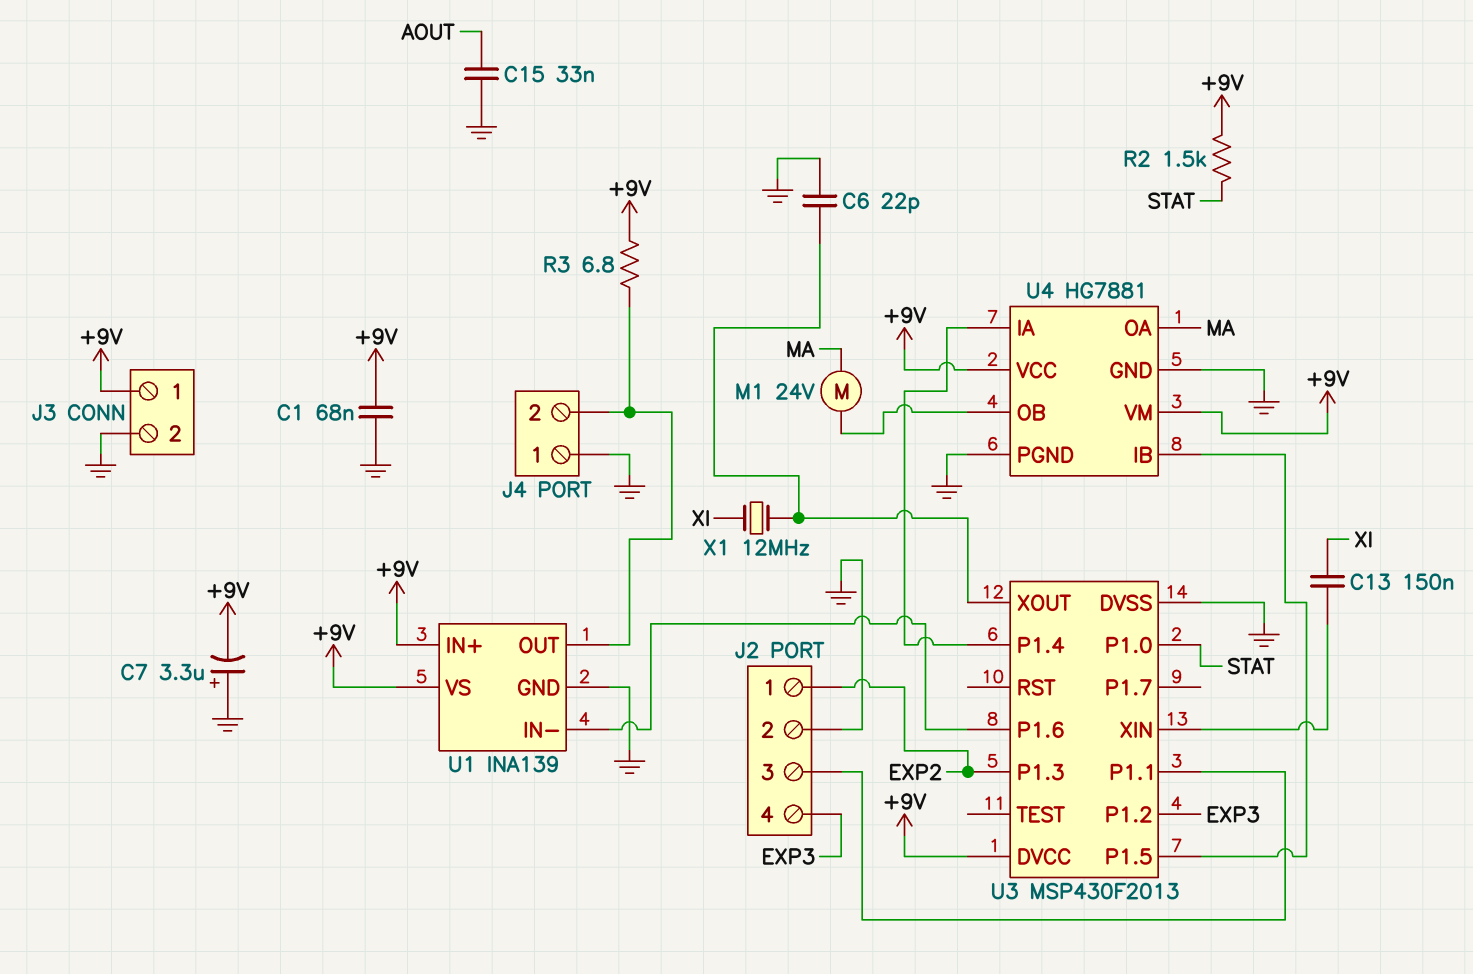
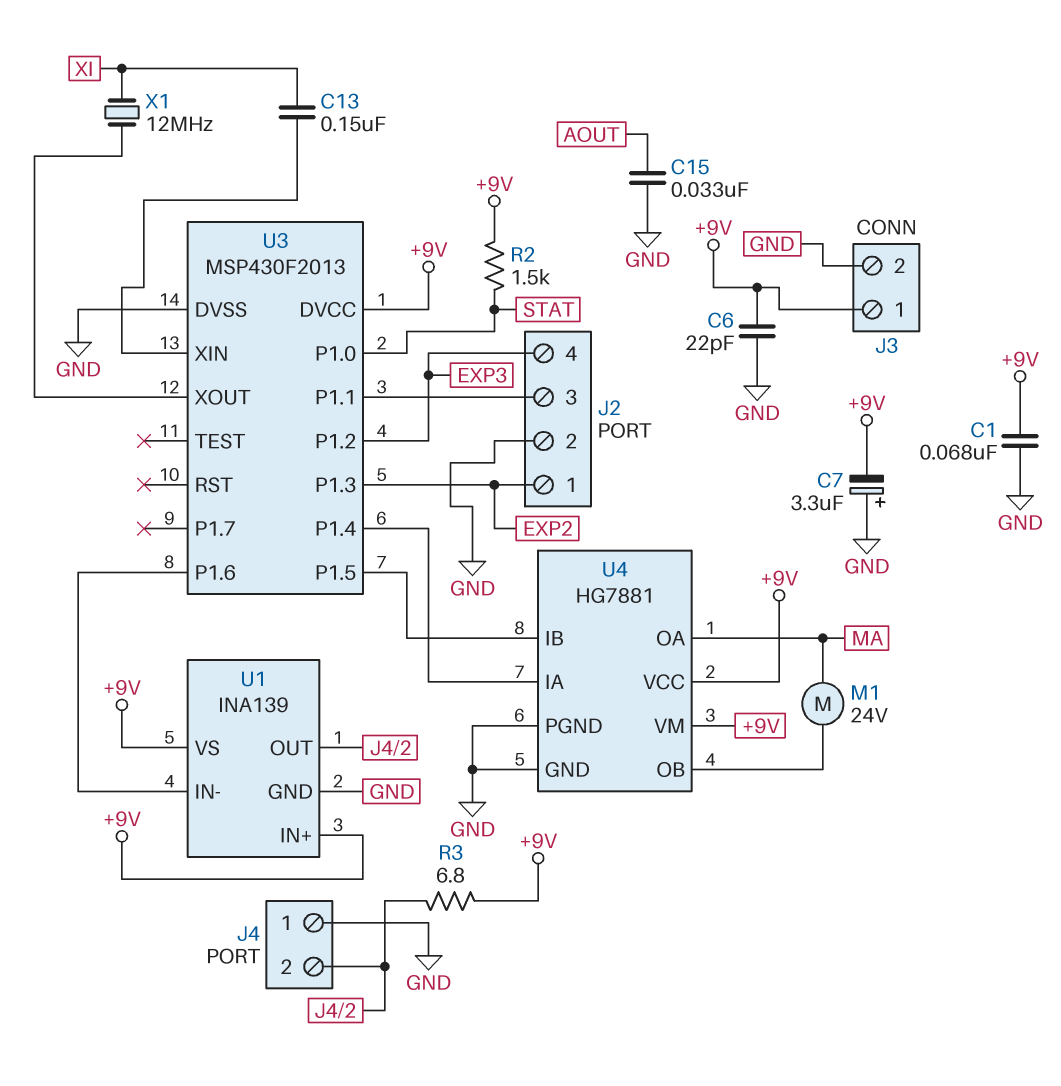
C6: 22pF (GND, U3/XOUT) -> 22pF (+9V, GND)

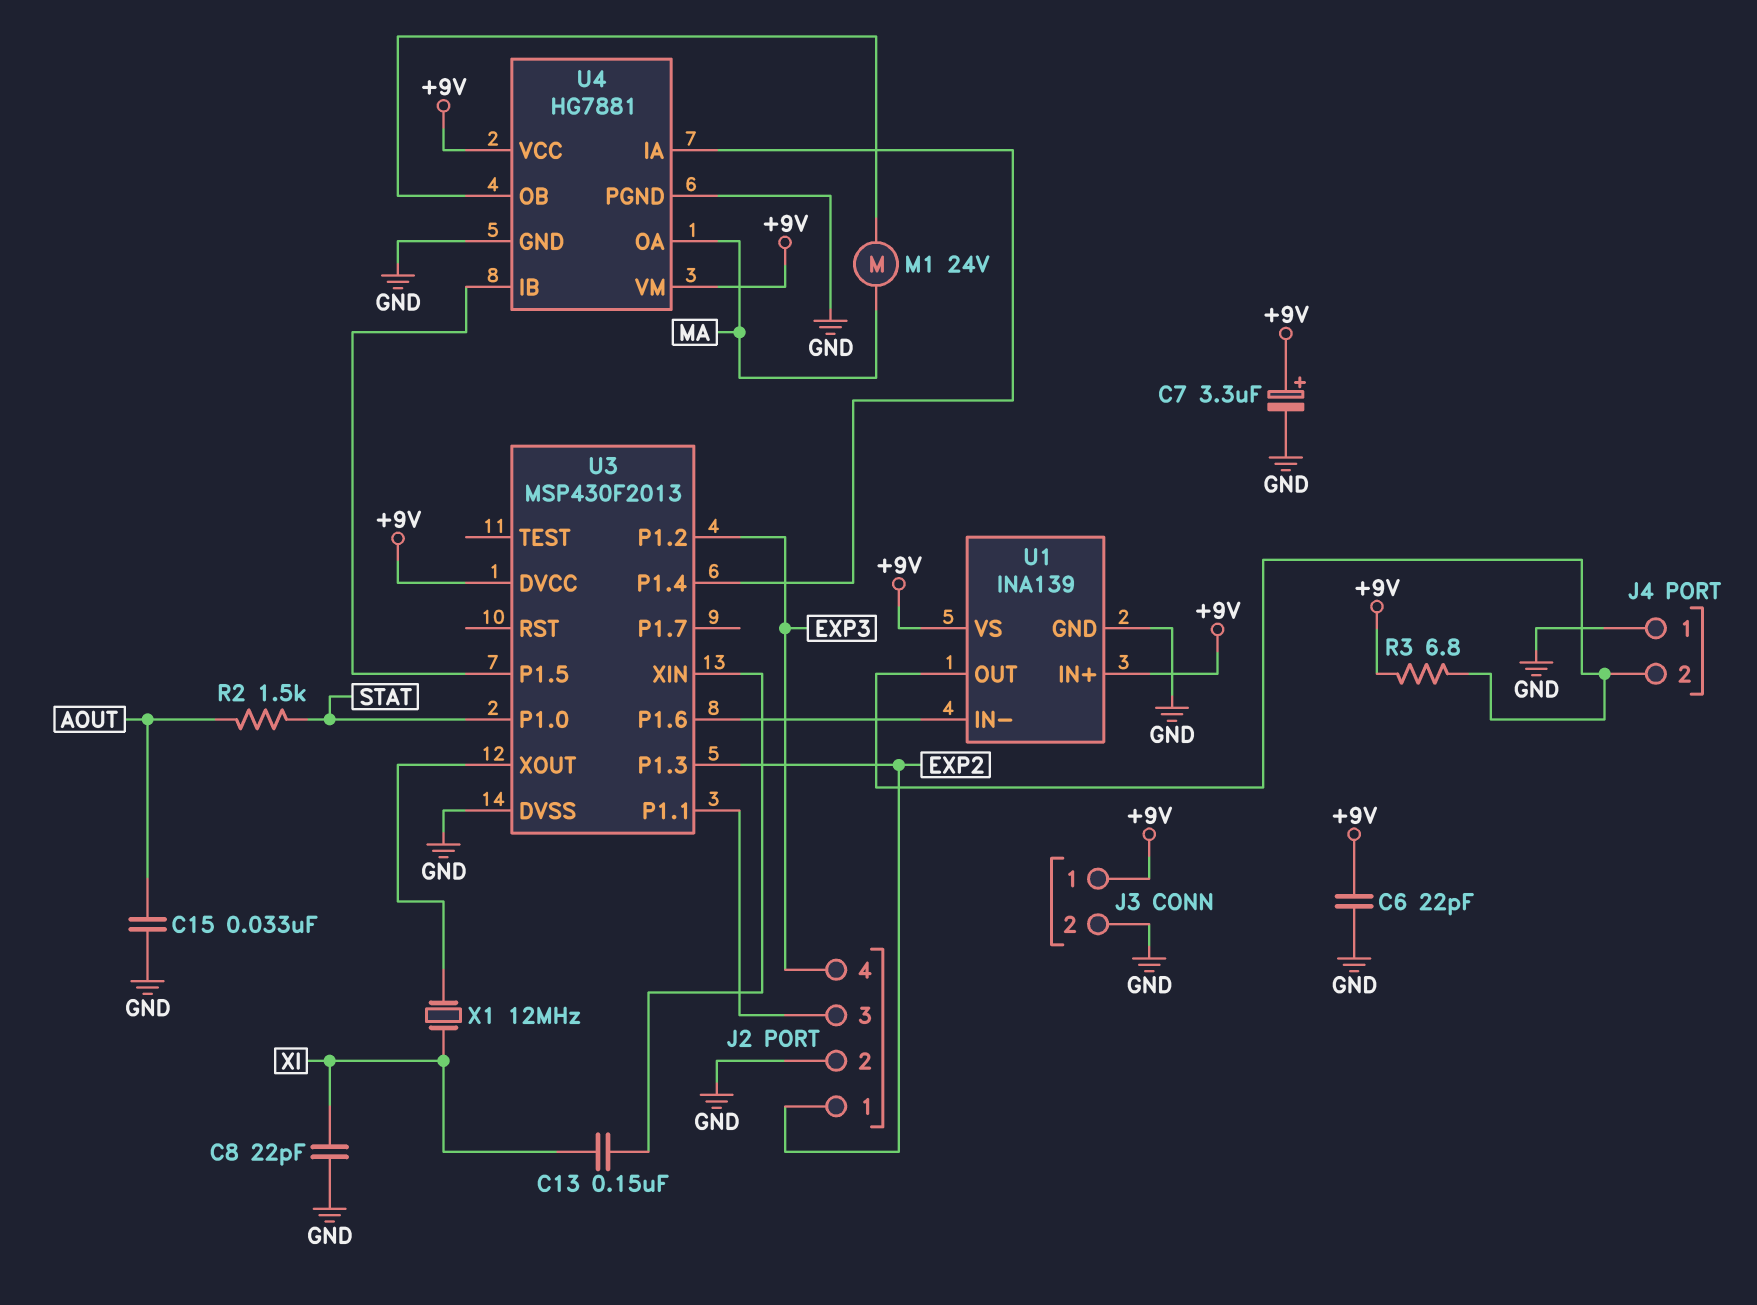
C1: 68nF (+9V, GND) -> none
C7: 3.3uF (plus GND, minus +9V) -> 3.3uF (plus +9V, minus GND)
C8: none -> 22pF (GND, XI)
R2: 1.5k (+9V, STAT) -> 1.5k (AOUT, STAT)

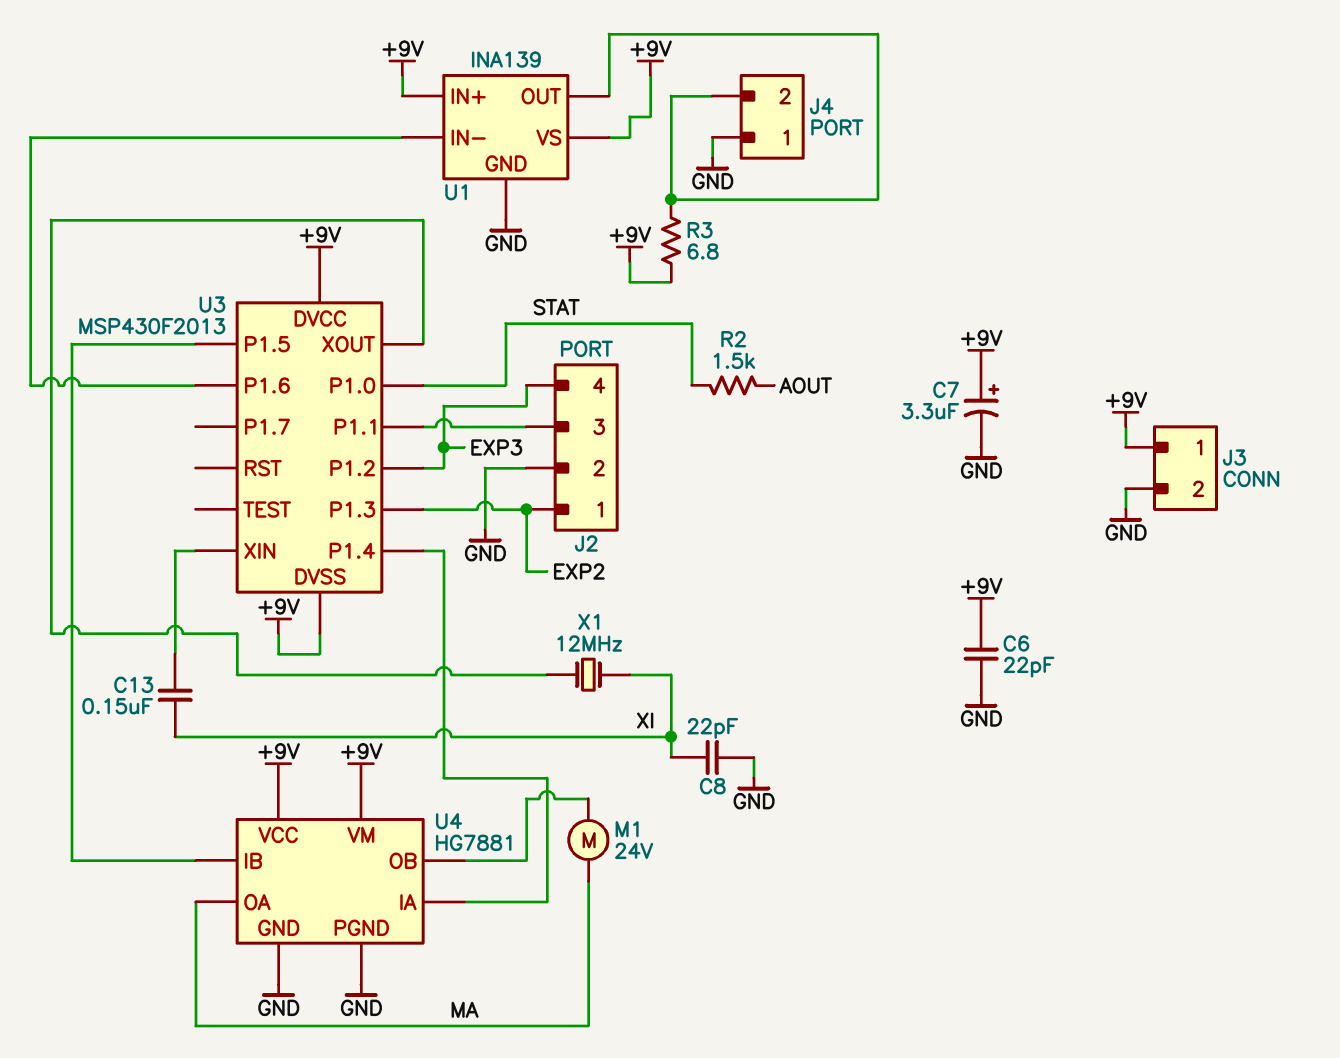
C15: 33nF (AOUT, GND) -> none
U3 pin DVSS: GND -> +9V

